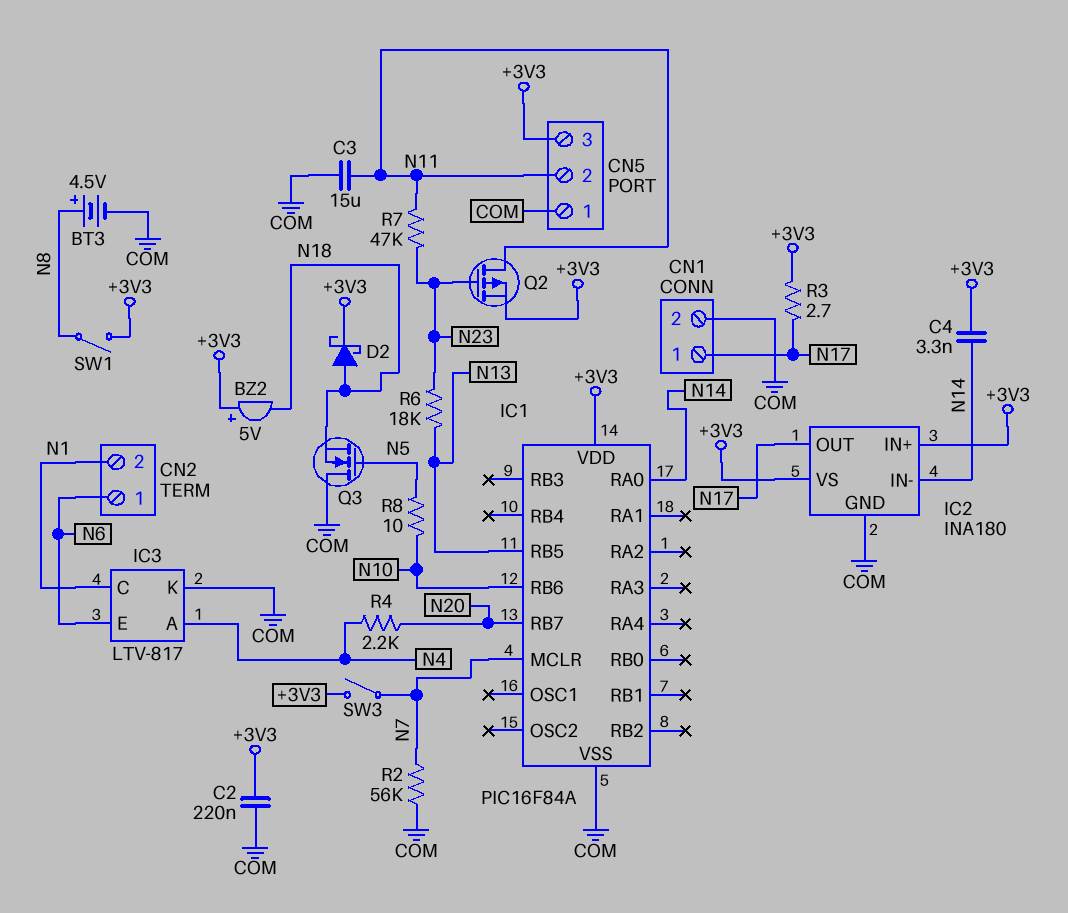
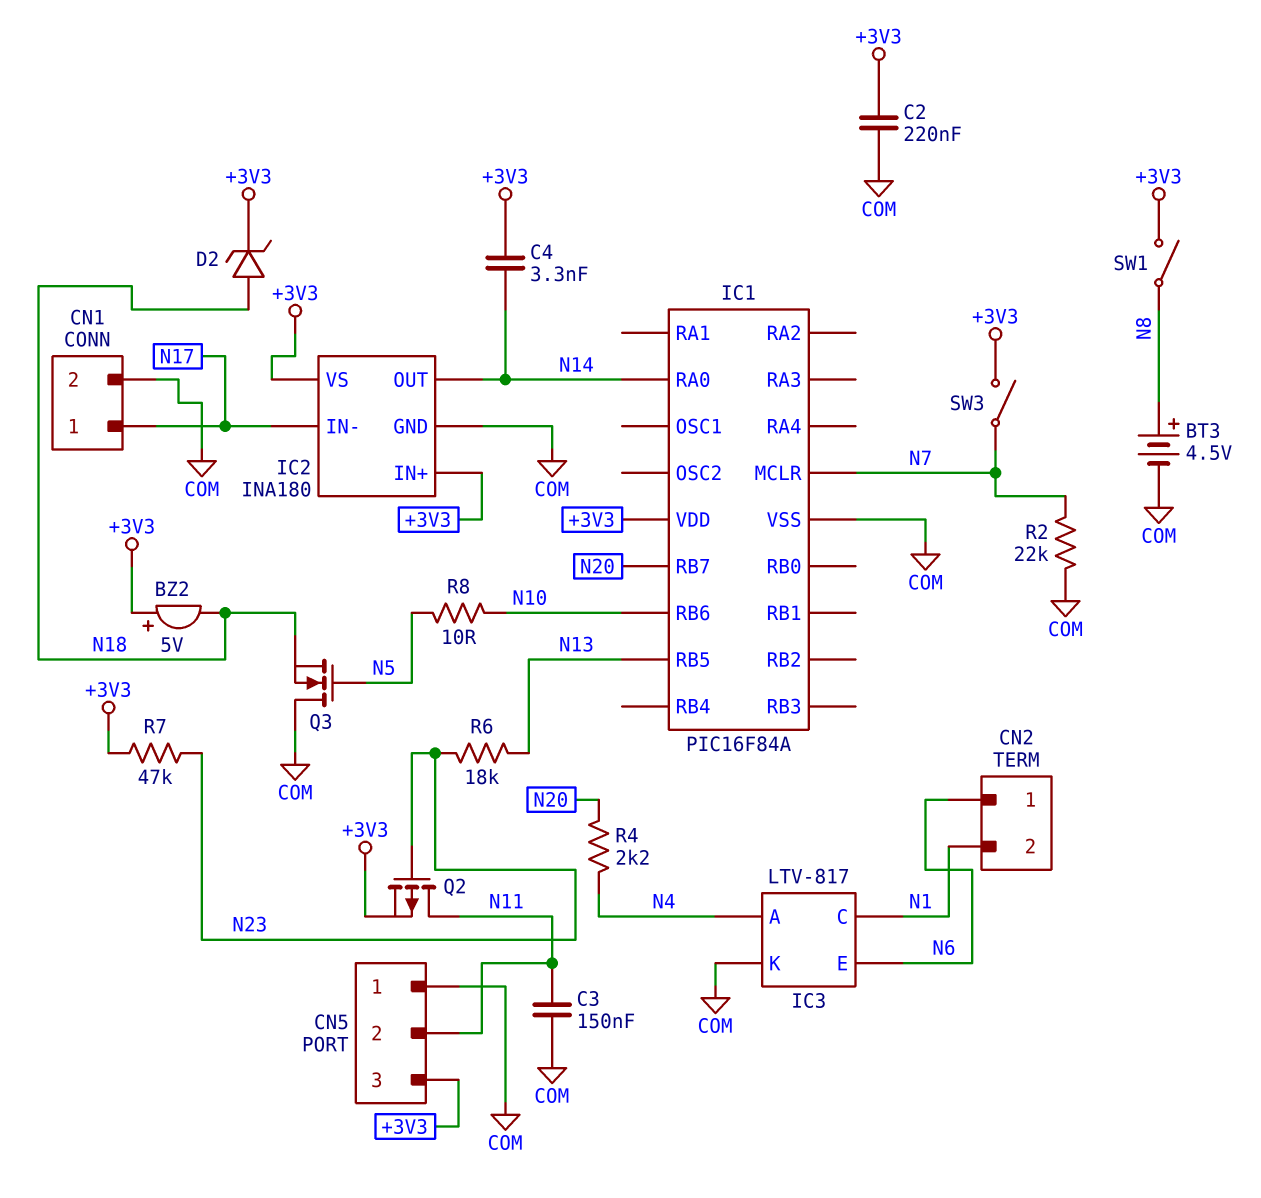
C3: 15uF (COM, N11) -> 150nF (COM, N11)
D2: schottky (A N18, K +3V3) -> zener (A N18, K +3V3)
IC2 pin IN-: N14 -> N17
IC2 pin OUT: N17 -> N14
R2: 56k (COM, N7) -> 22k (COM, N7)
R3: 2.7 (+3V3, N17) -> none
R7: 47k (N11, N23) -> 47k (+3V3, N23)

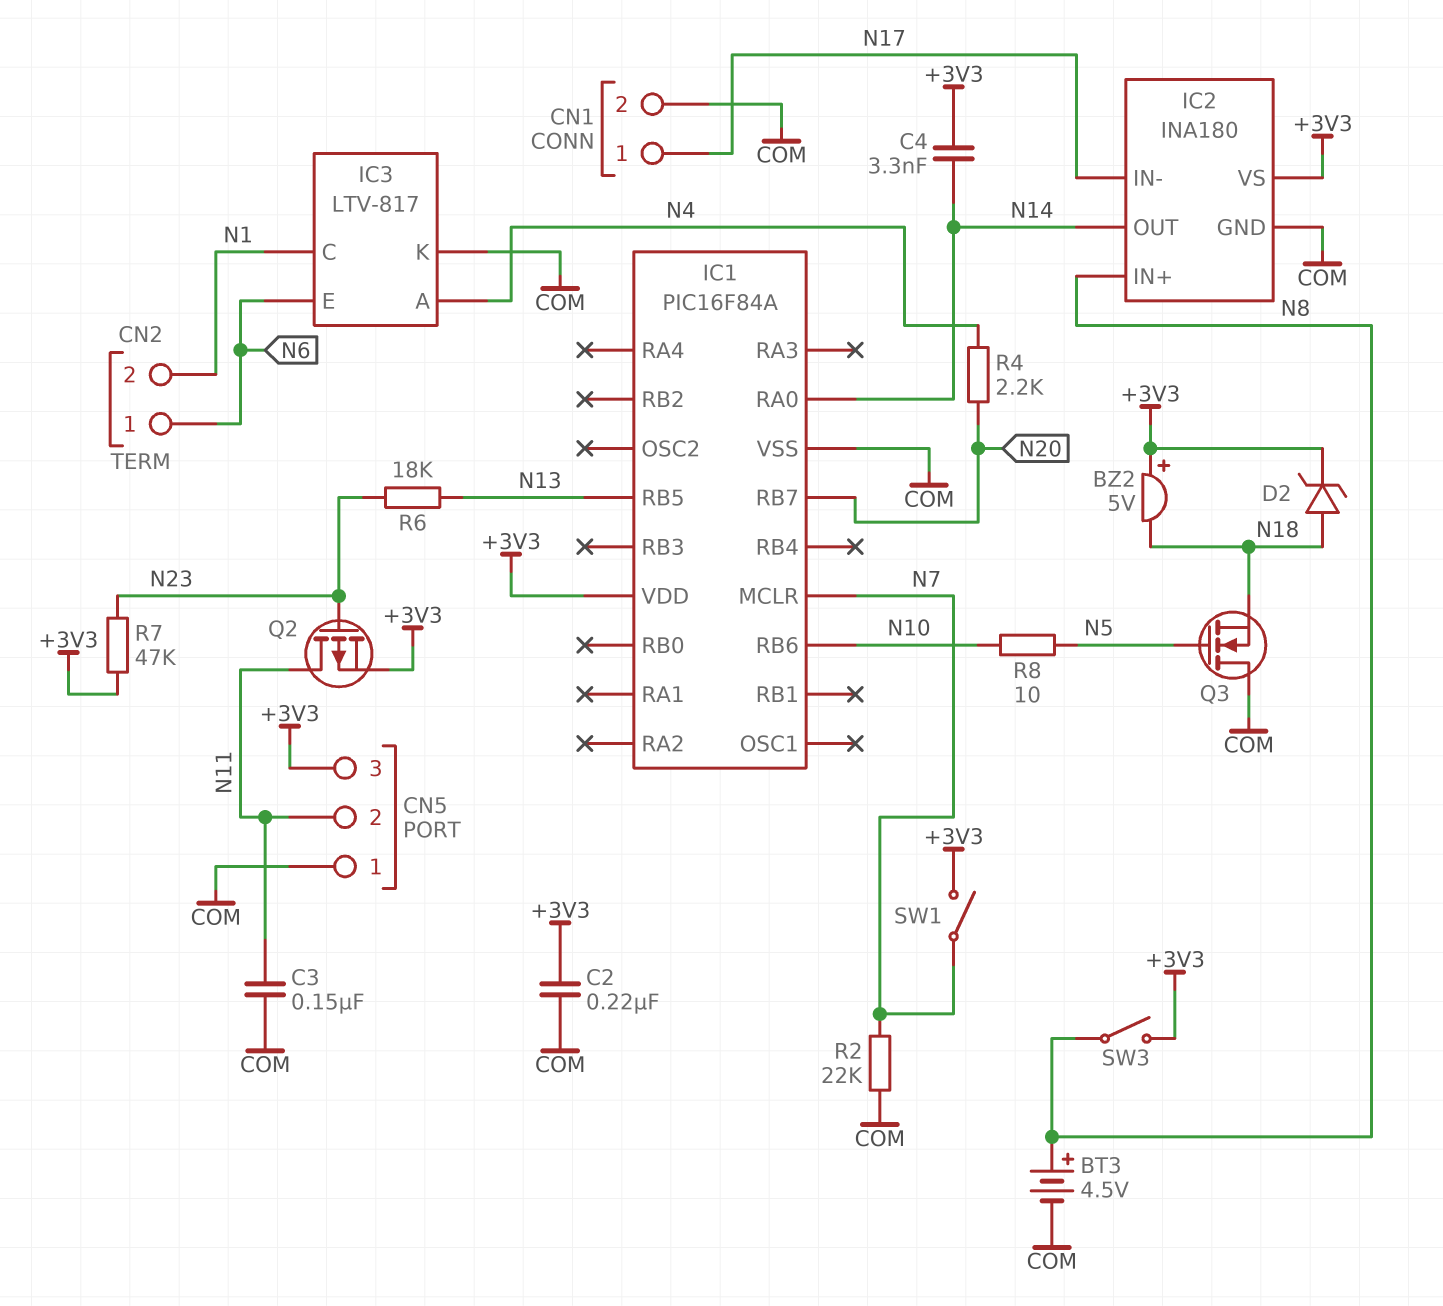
IC2 pin IN+: +3V3 -> N8
SW1: switch (+3V3, N8) -> switch (+3V3, N7)
SW3: switch (+3V3, N7) -> switch (+3V3, N8)

